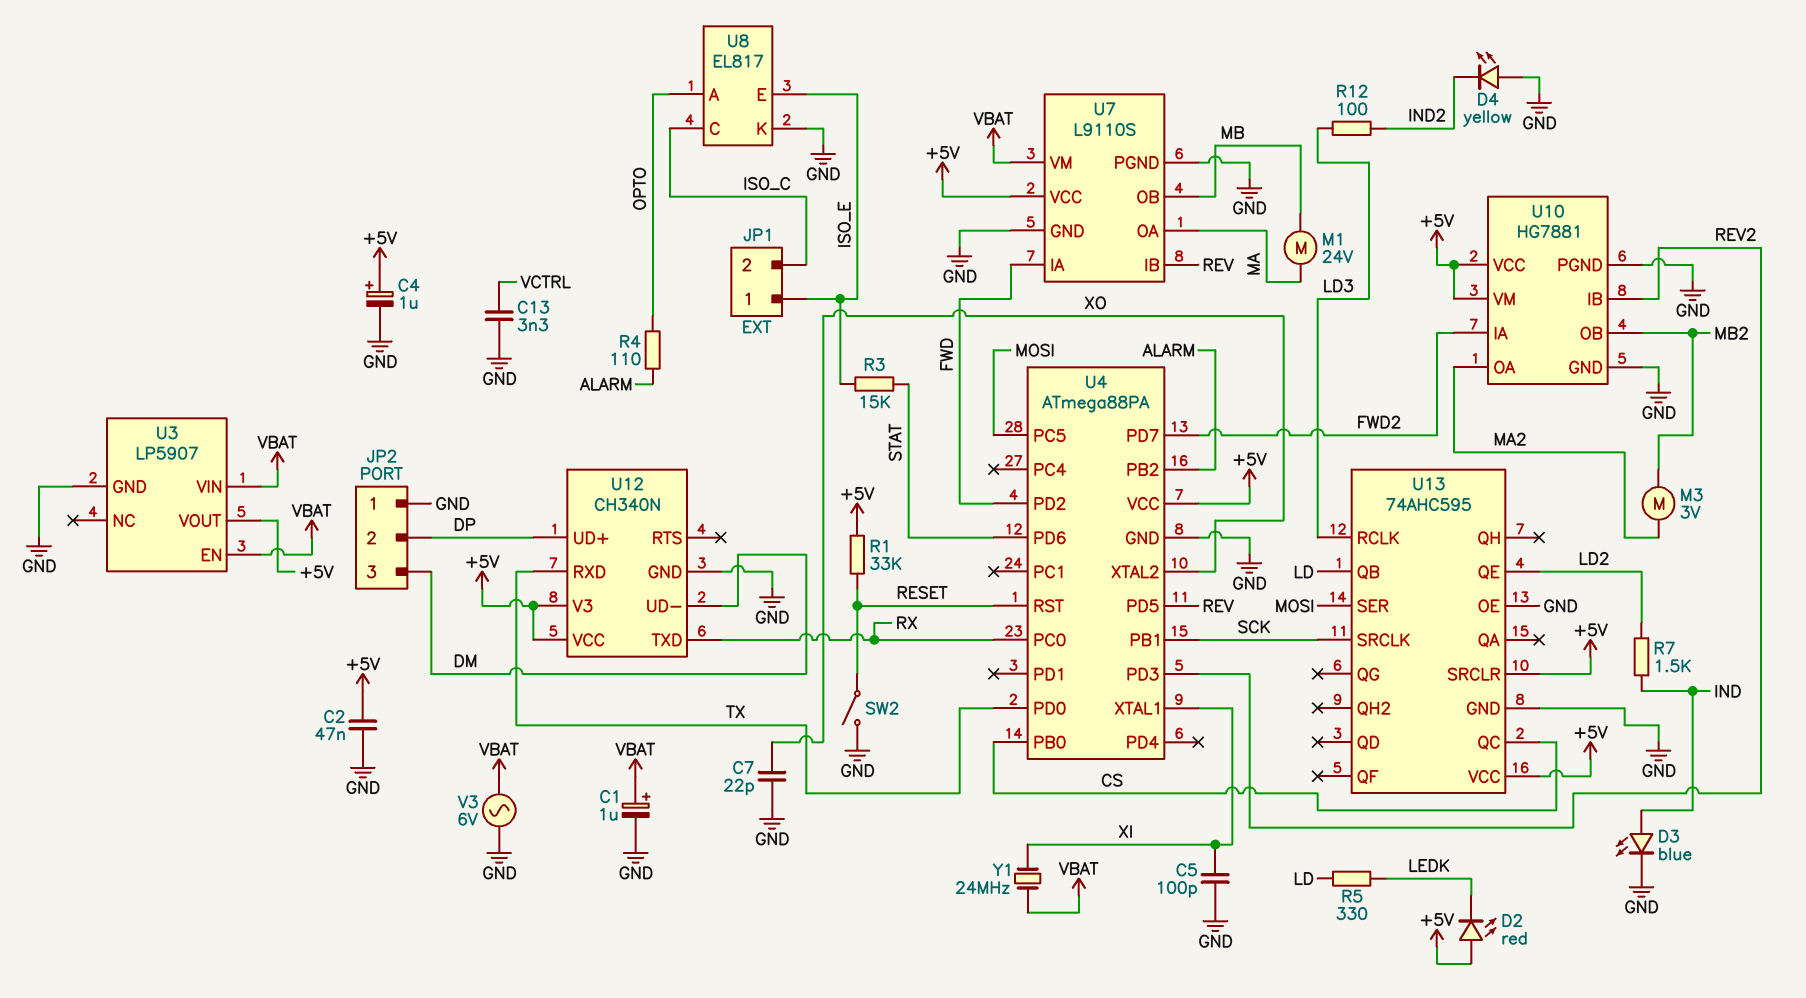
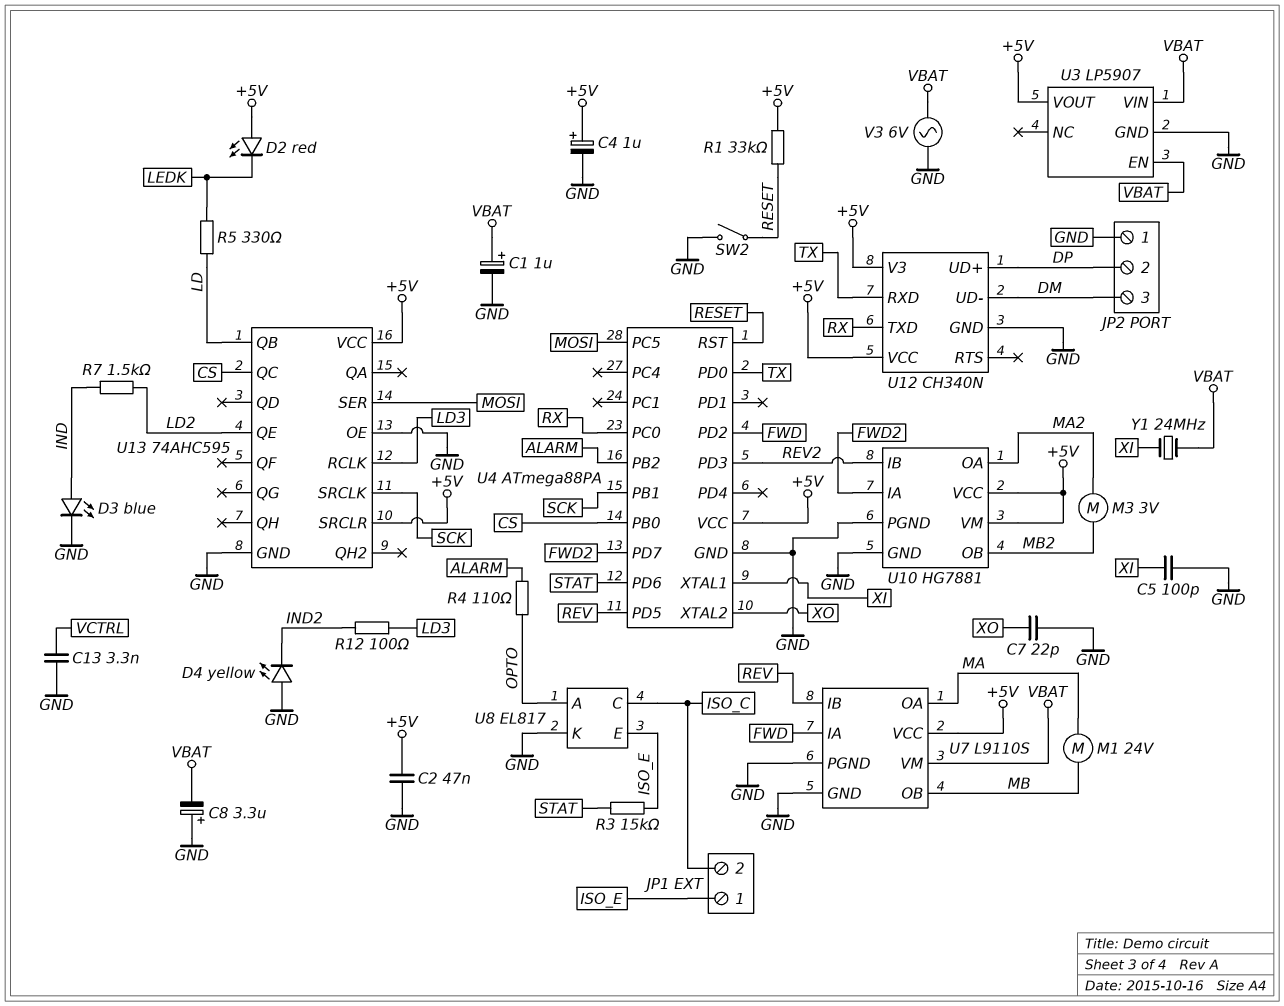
C8: none -> 3.3uF (plus GND, minus VBAT)

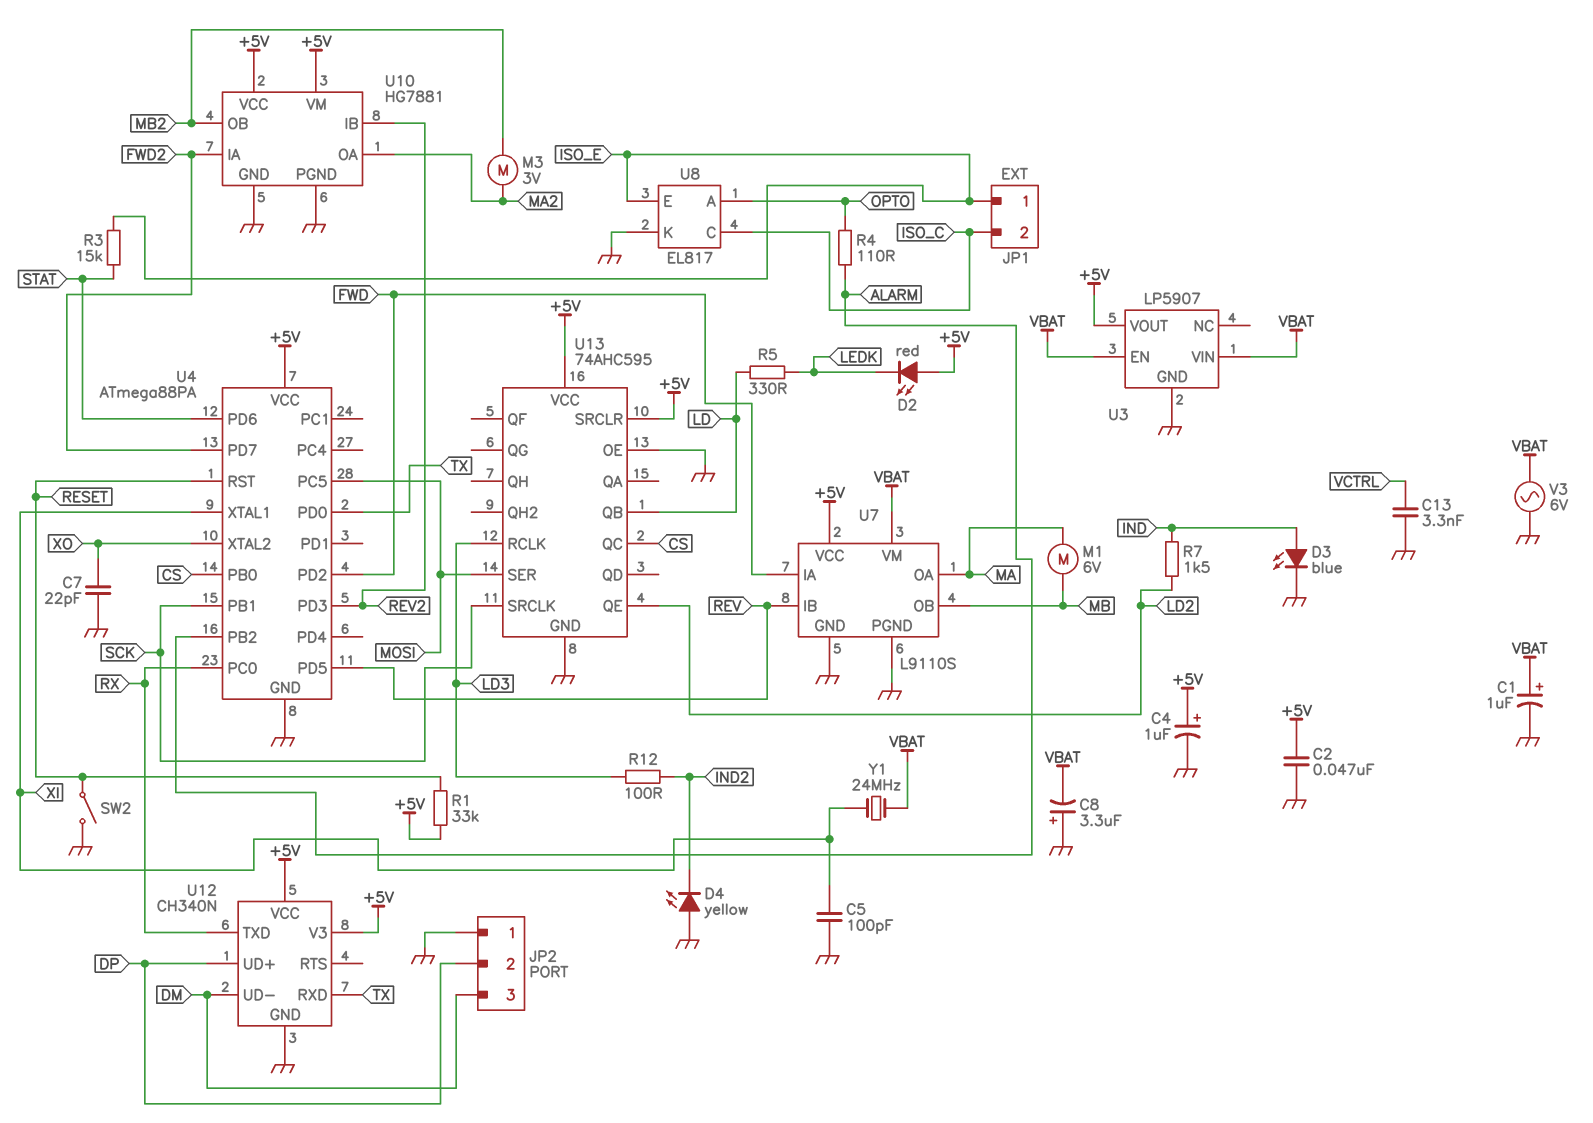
M1: motor 24V (MA, MB) -> motor 6V (MA, MB)

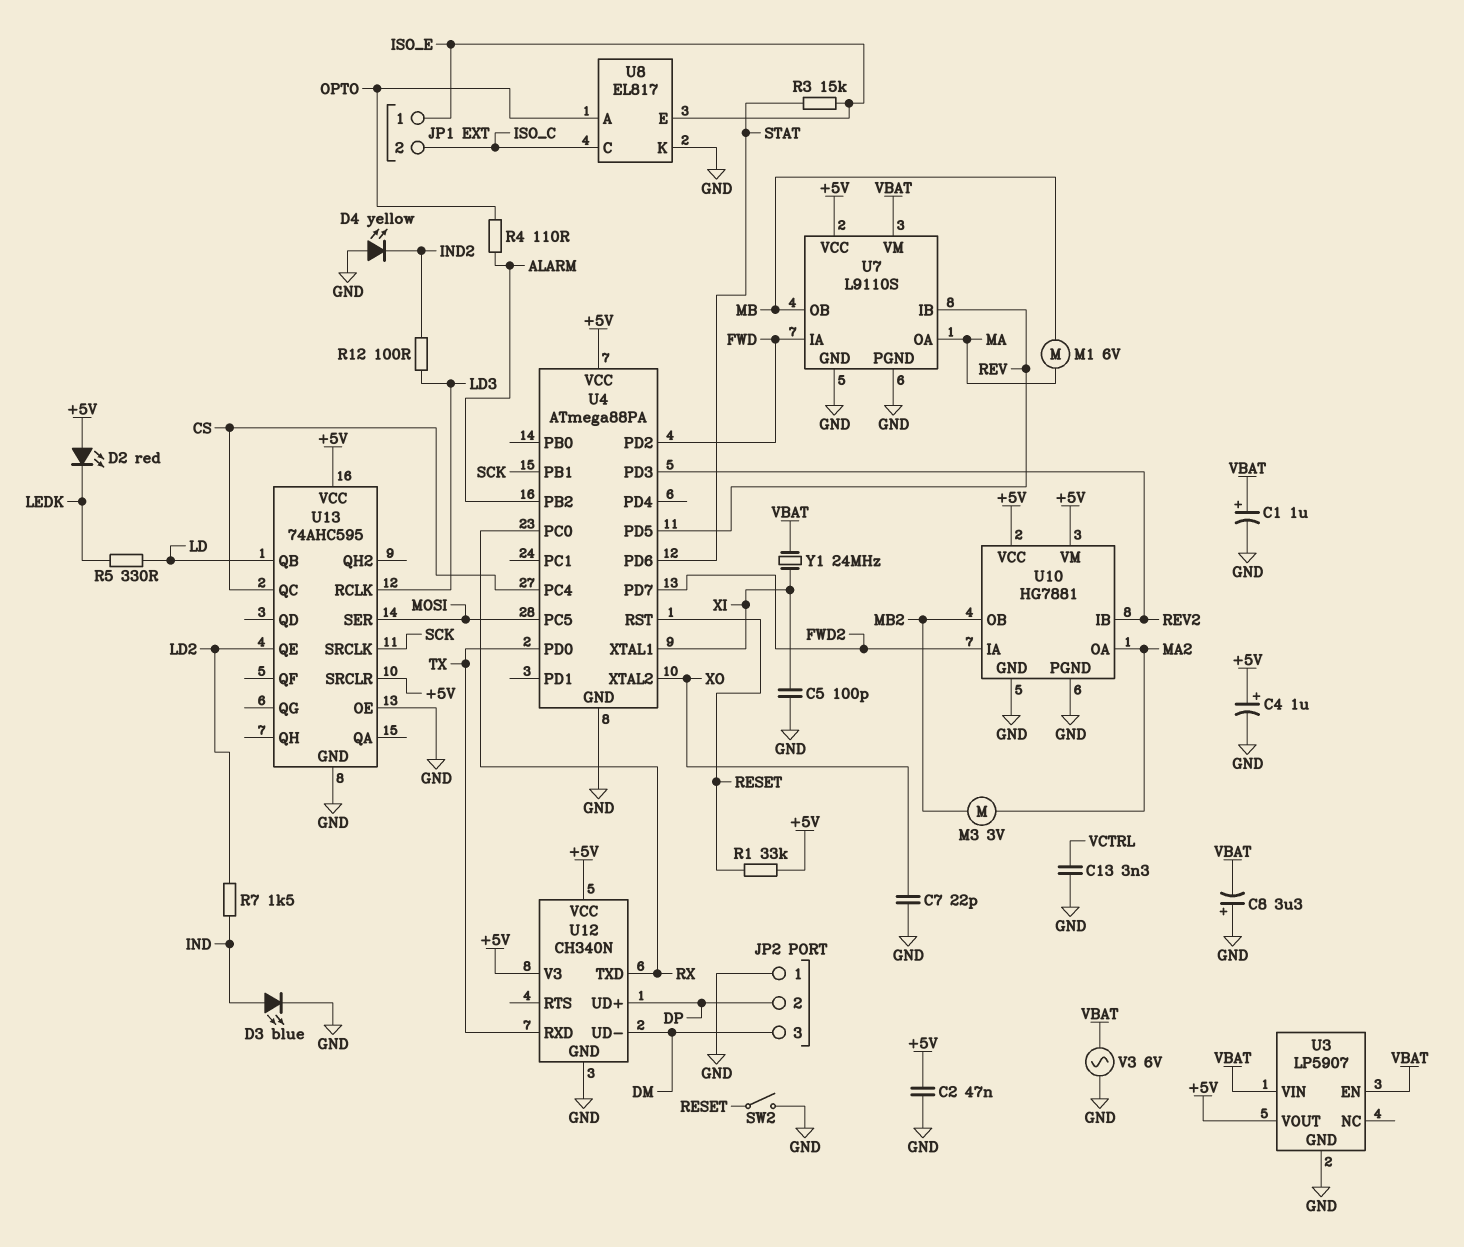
U4 pin PB0: CS -> none
U4 pin PC4: none -> CS

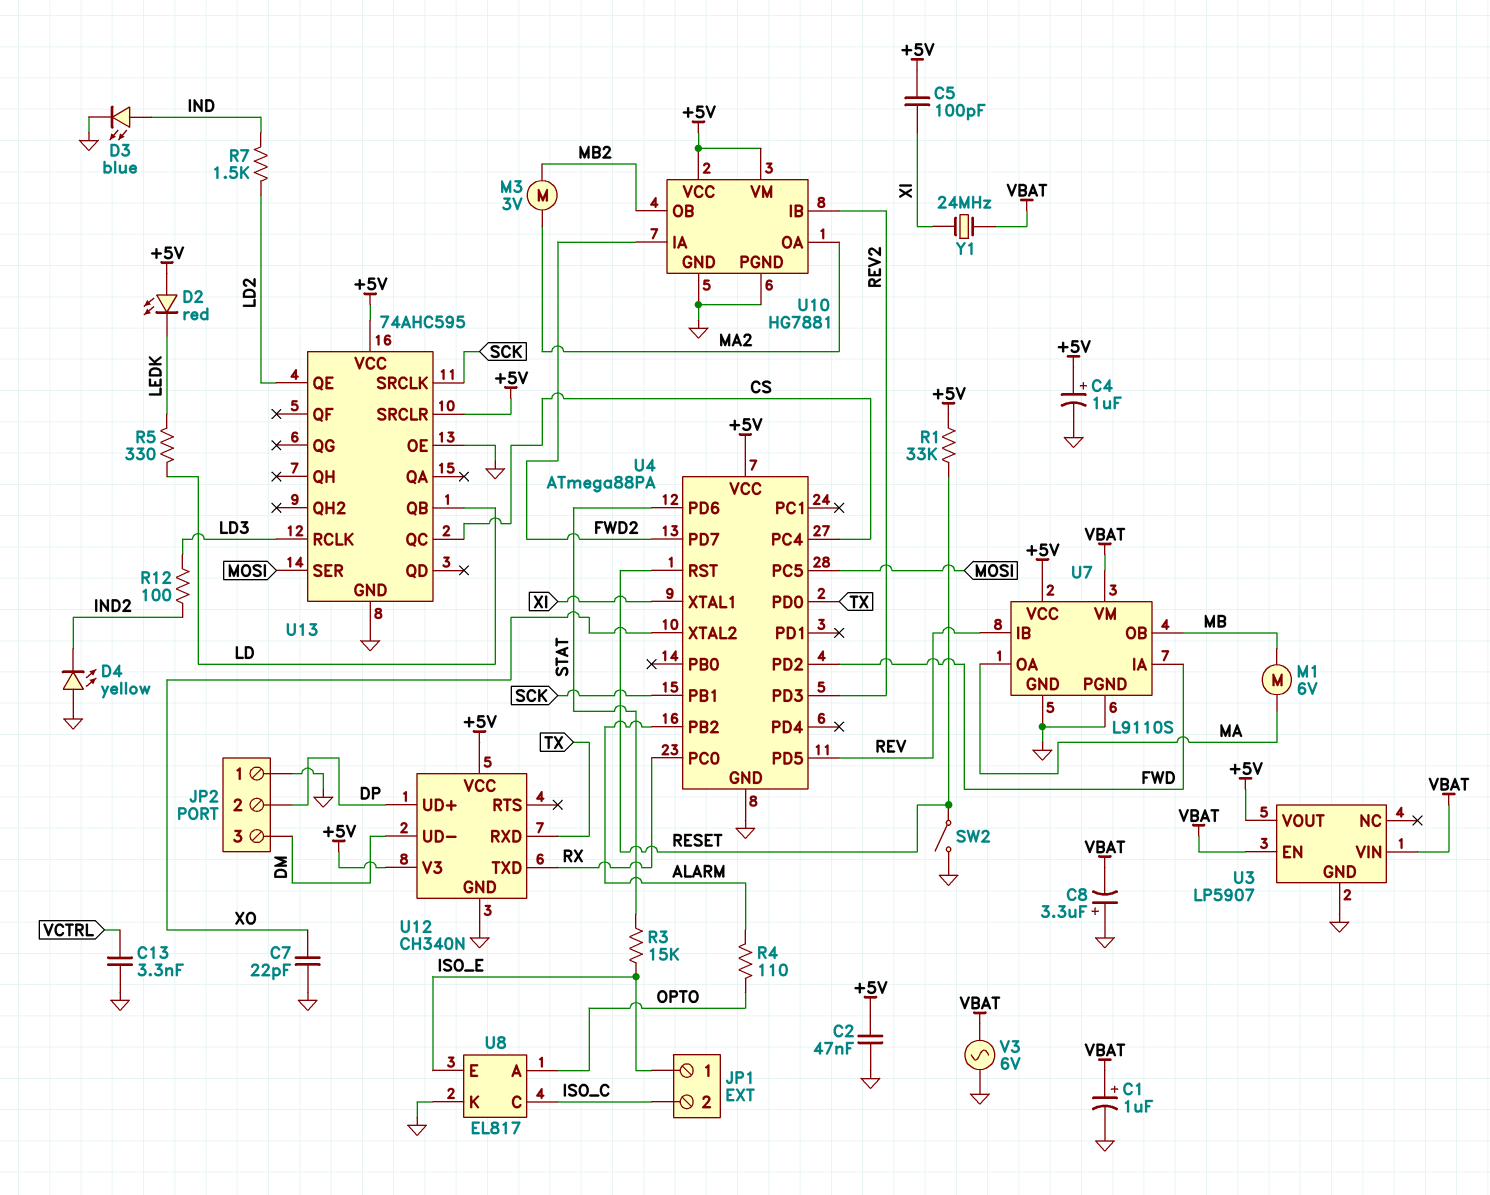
C5: 100pF (GND, XI) -> 100pF (+5V, XI)

